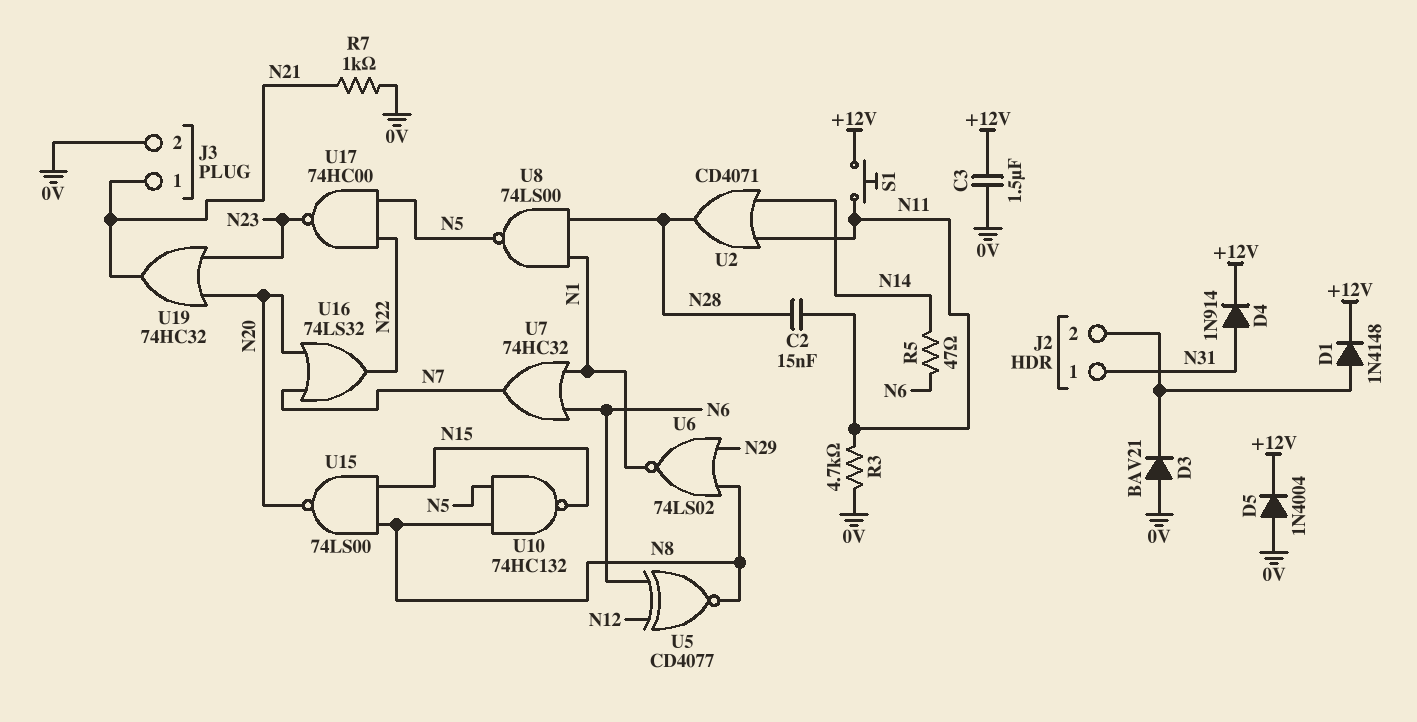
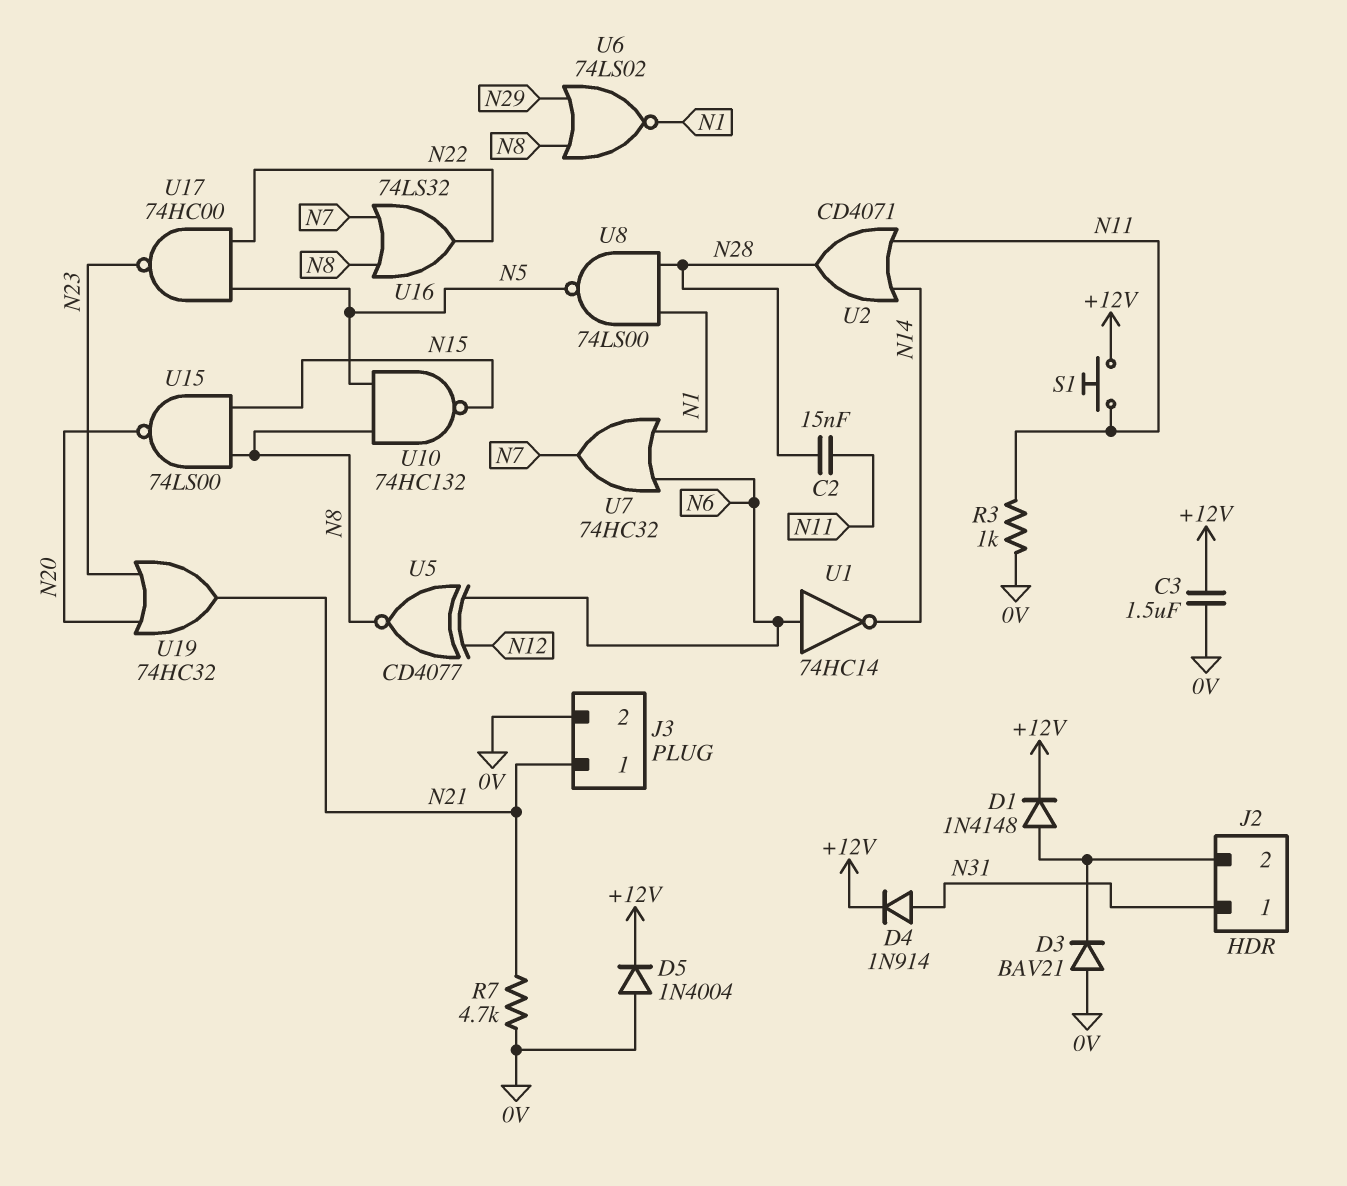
R3: 4.7k (0V, N11) -> 1k (0V, N11)
R5: 47 (N6, N14) -> none
R7: 1k (0V, N21) -> 4.7k (0V, N21)
U1: none -> NOT 74HC14 (in N6, out N14)
U16: OR 74LS32 (in N7, in N20, out N22) -> OR 74LS32 (in N7, in N8, out N22)

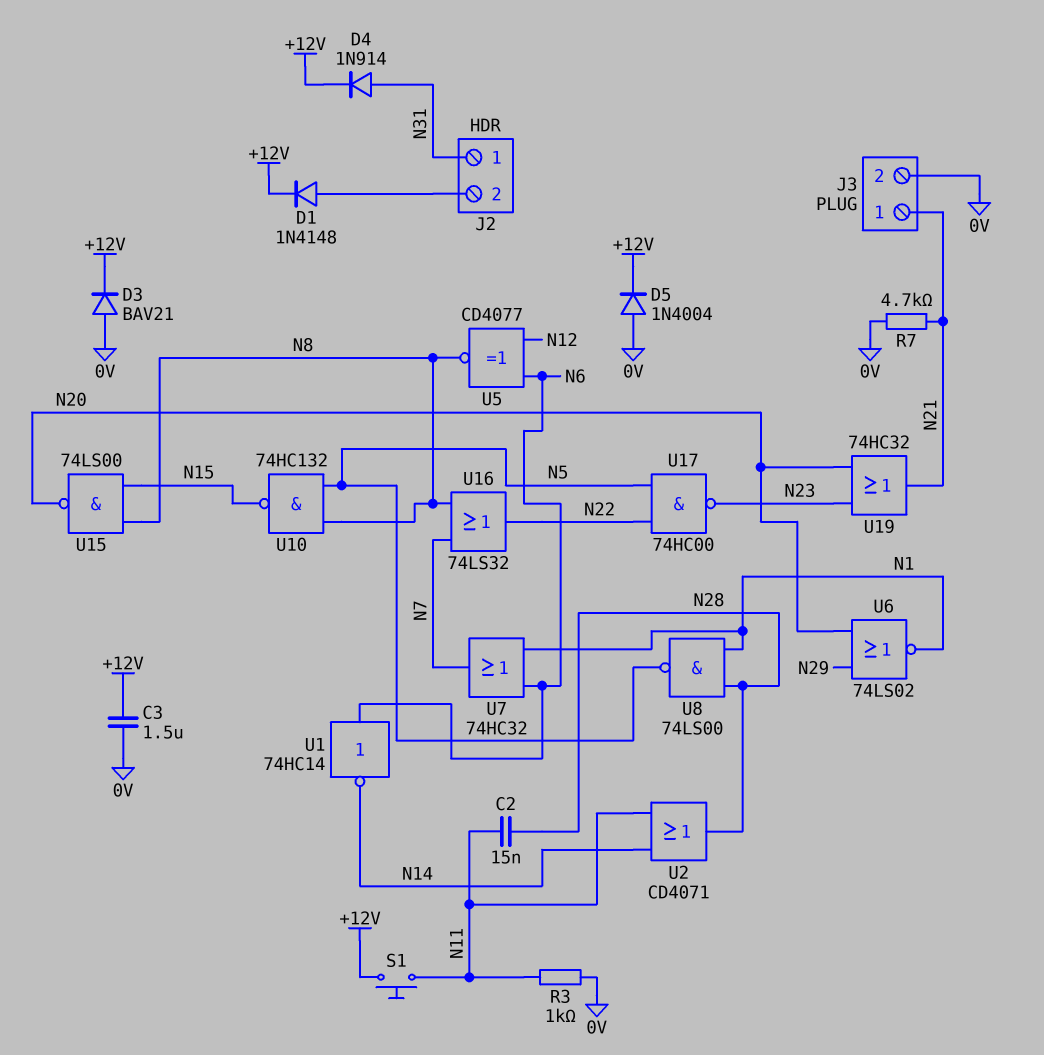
D3: diode BAV21 (A 0V, K J2/2) -> diode BAV21 (A 0V, K +12V)
U6: NOR 74LS02 (in N8, in N29, out N1) -> NOR 74LS02 (in N20, in N29, out N1)

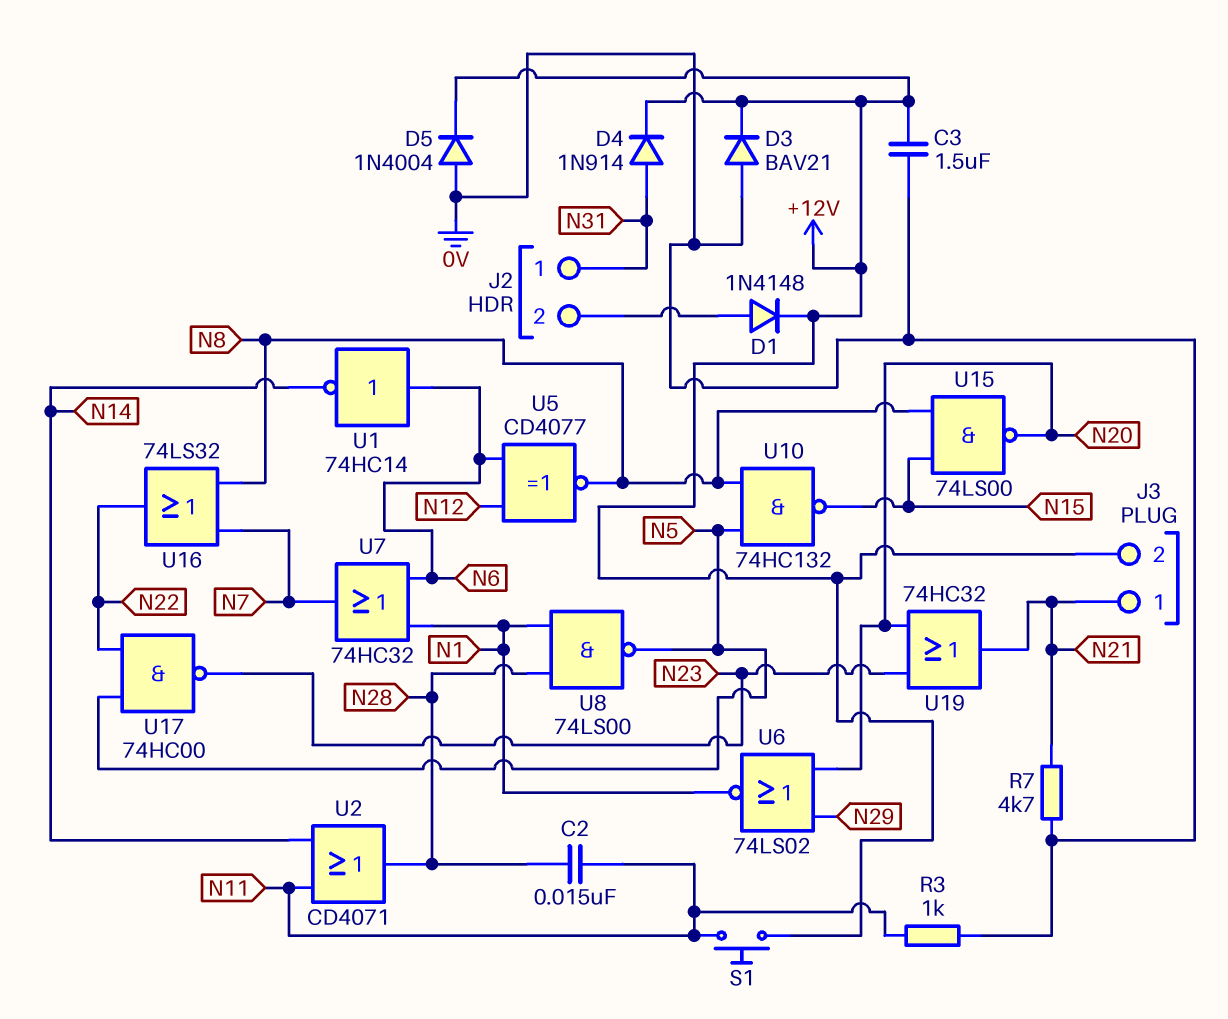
J3 pin 2: 0V -> +12V

